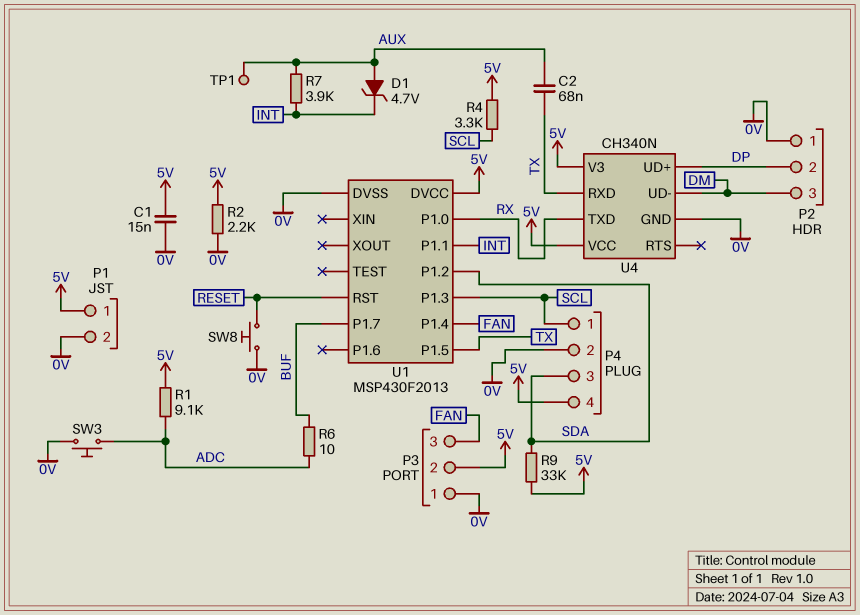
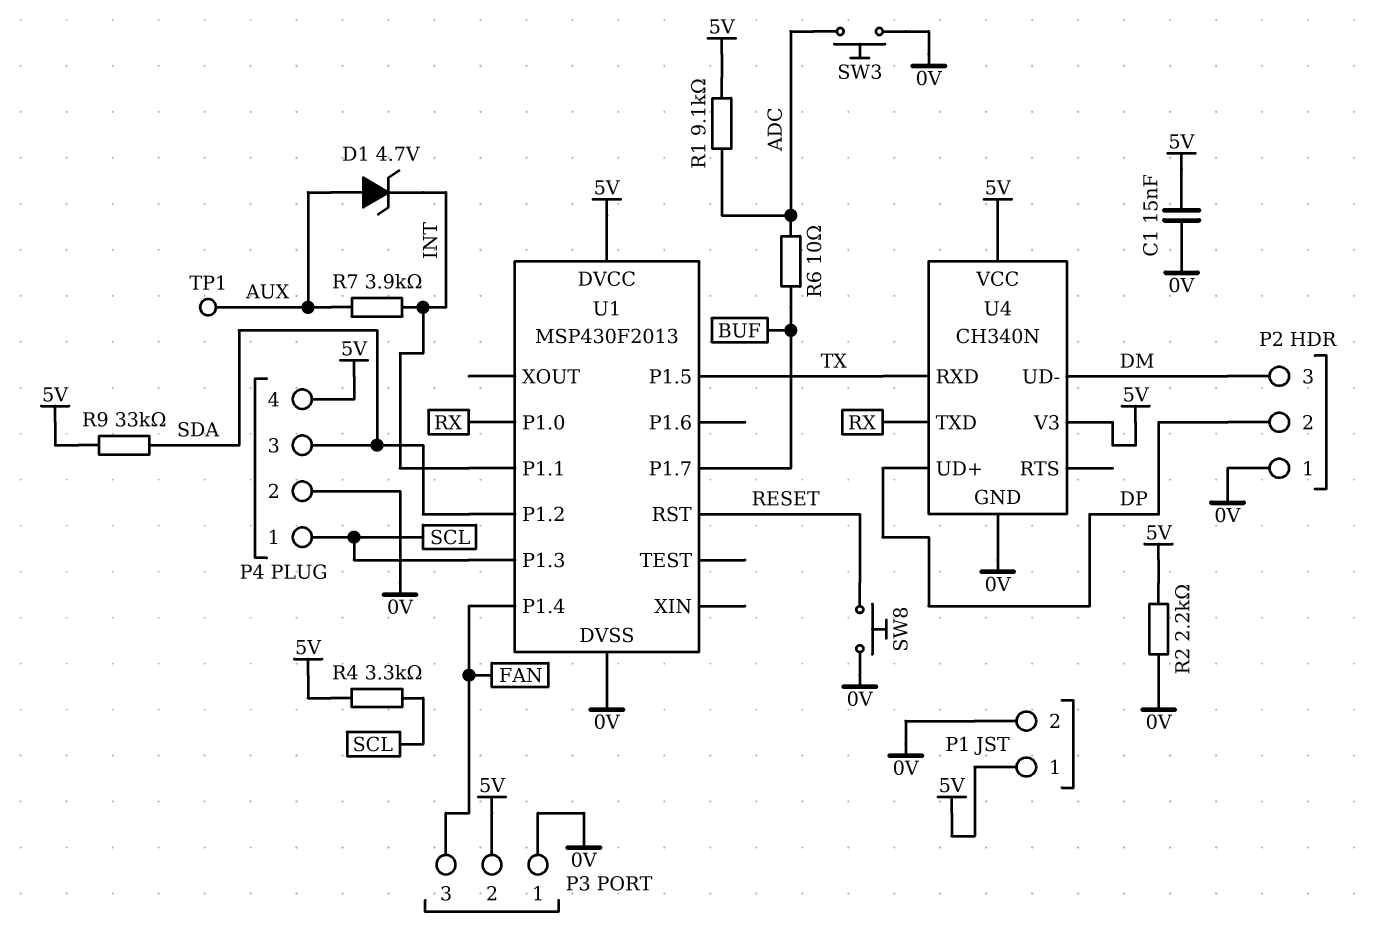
C2: 68nF (AUX, TX) -> none

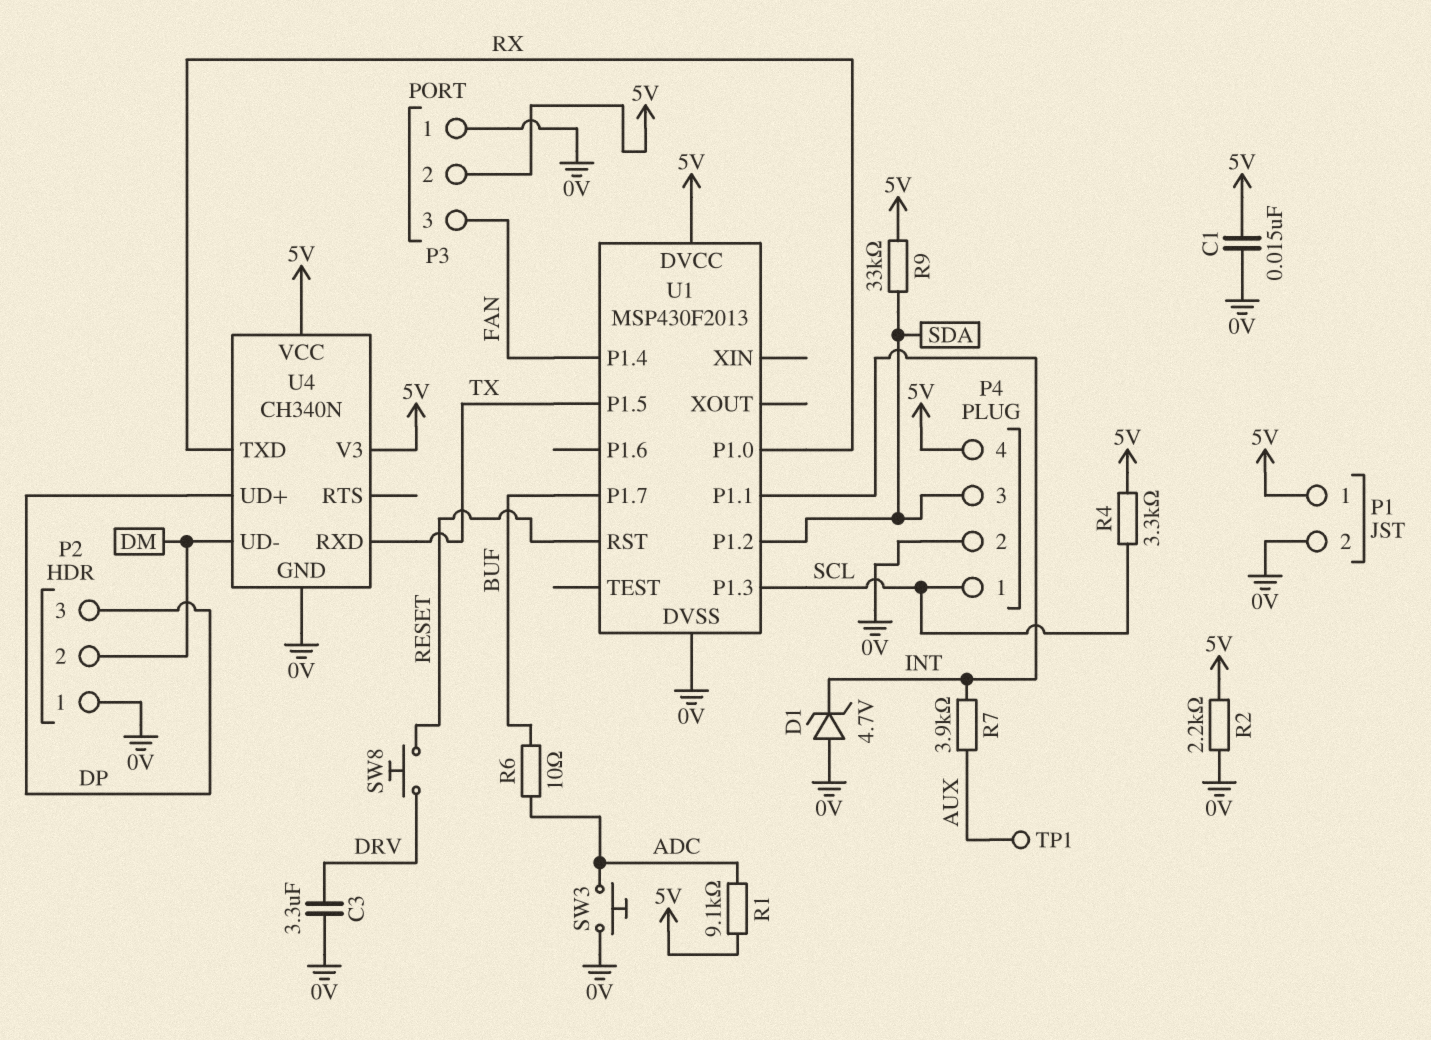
C3: none -> 3.3uF (0V, DRV)
D1: zener 4.7V (A AUX, K INT) -> zener 4.7V (A 0V, K INT)
P2 pin 2: DP -> DM
P2 pin 3: DM -> DP
SW8: button (0V, RESET) -> button (DRV, RESET)

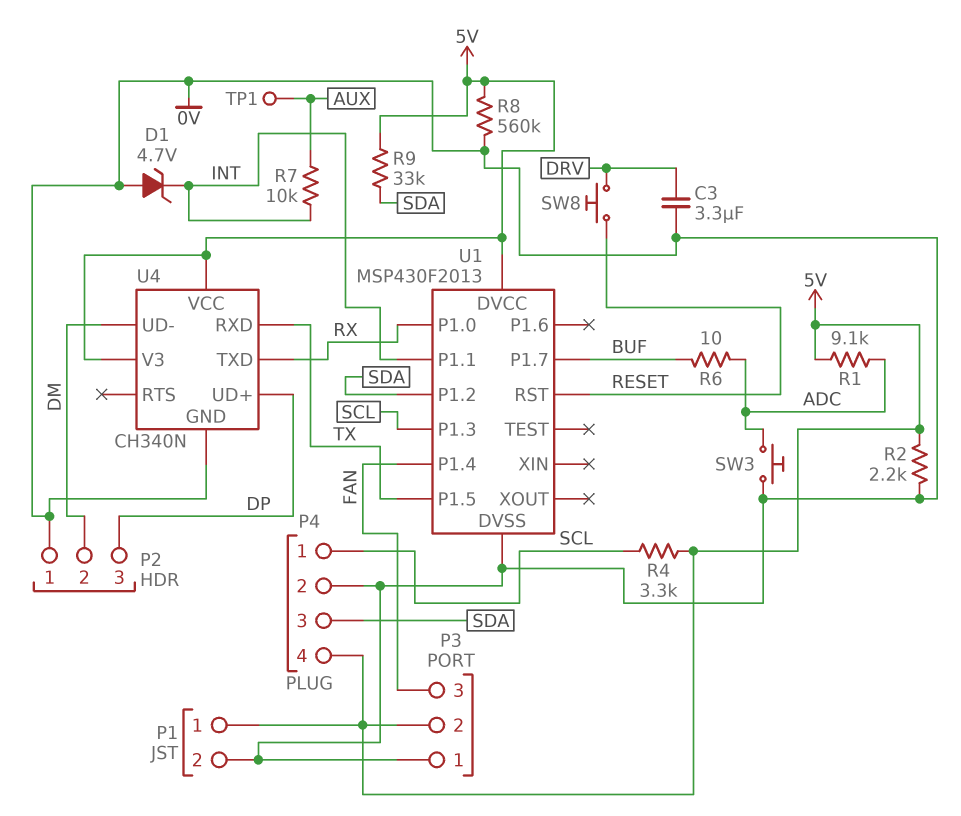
C1: 15nF (0V, 5V) -> none
R7: 3.9k (AUX, INT) -> 10k (AUX, INT)
R8: none -> 560k (0V, 5V)

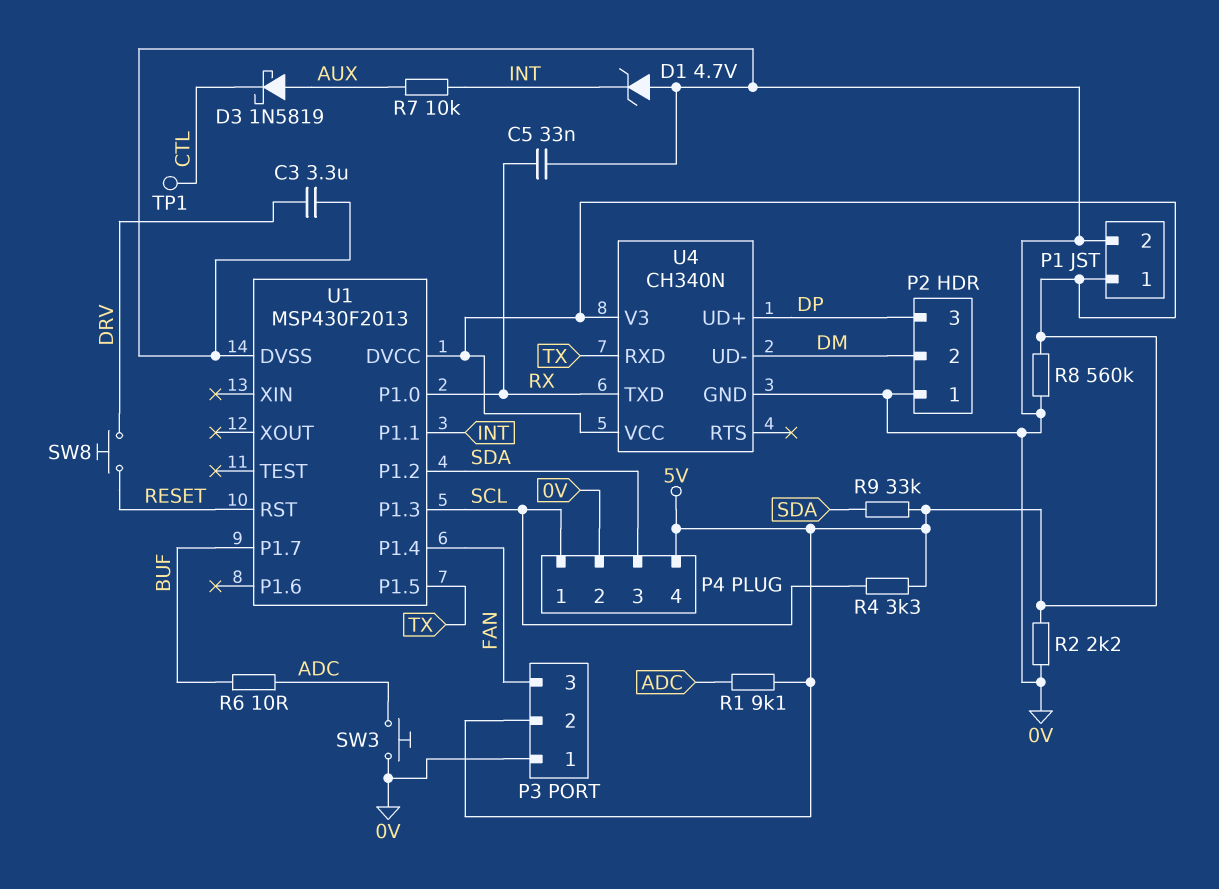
C5: none -> 33nF (0V, RX)
D3: none -> schottky 1N5819 (A AUX, K CTL)
TP1: test point (AUX) -> test point (CTL)

